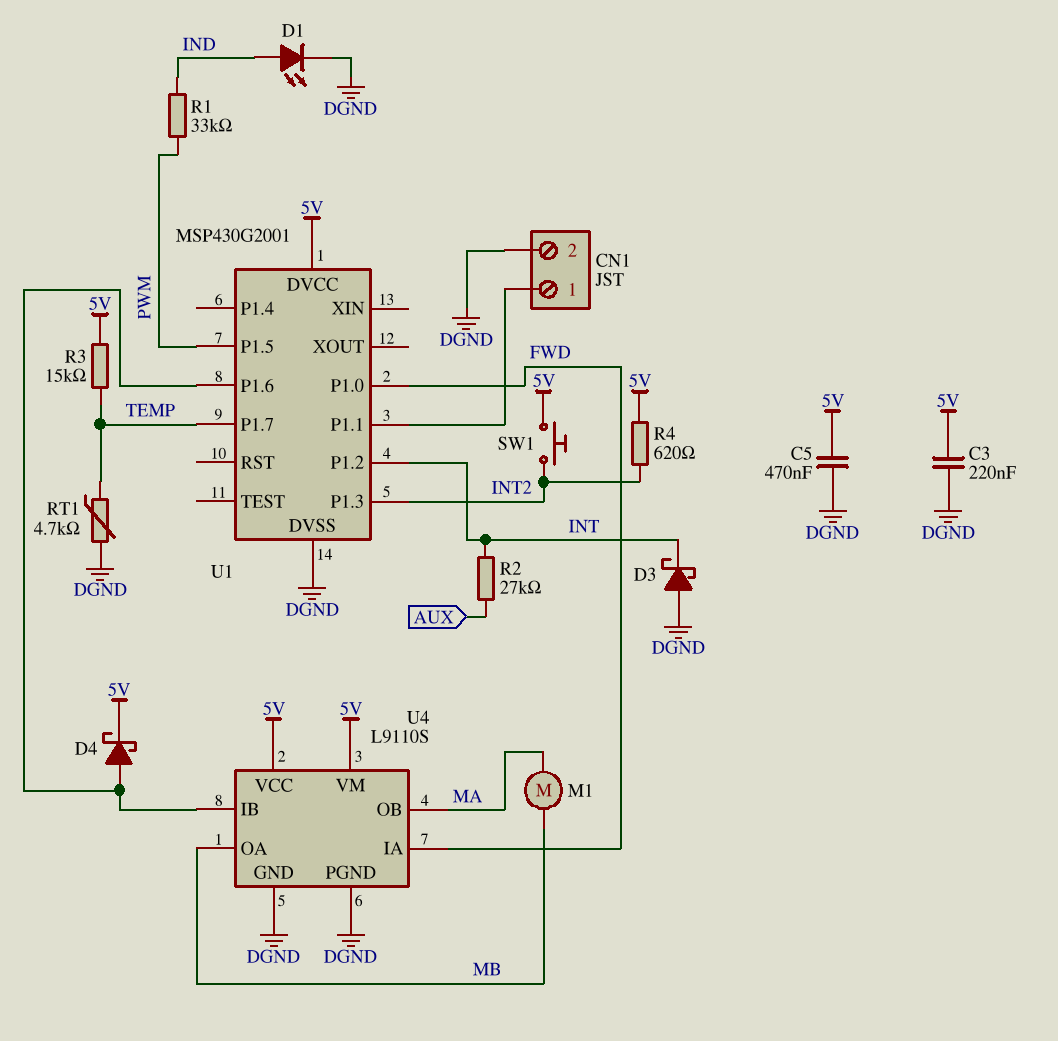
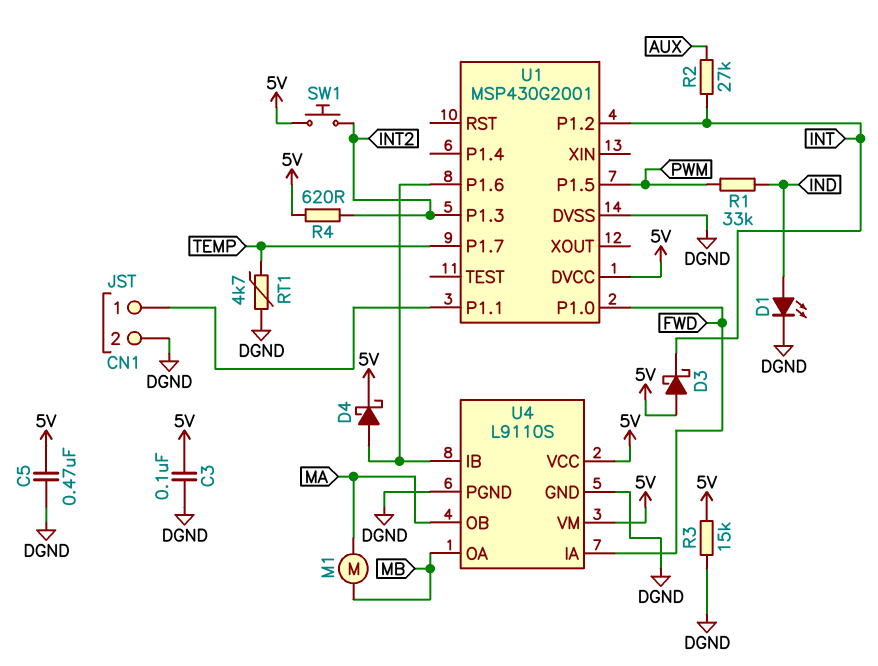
C3: 220nF (5V, DGND) -> 100nF (5V, DGND)
D3: schottky (A DGND, K INT) -> schottky (A 5V, K INT)
R3: 15k (5V, TEMP) -> 15k (5V, DGND)

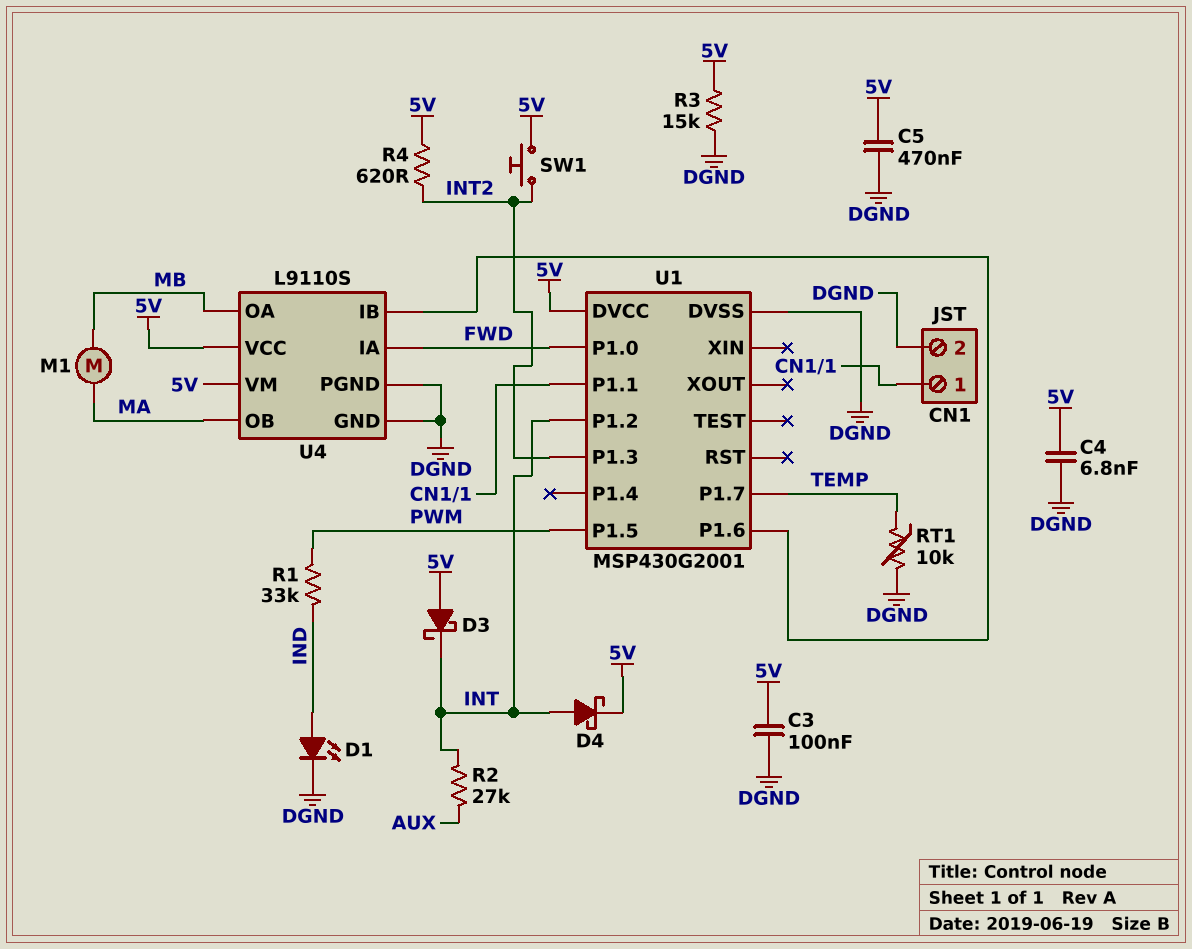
C4: none -> 6.8nF (5V, DGND)
D4: schottky (A U1/P1.6, K 5V) -> schottky (A INT, K 5V)
RT1: 4.7k (DGND, TEMP) -> 10k (DGND, TEMP)

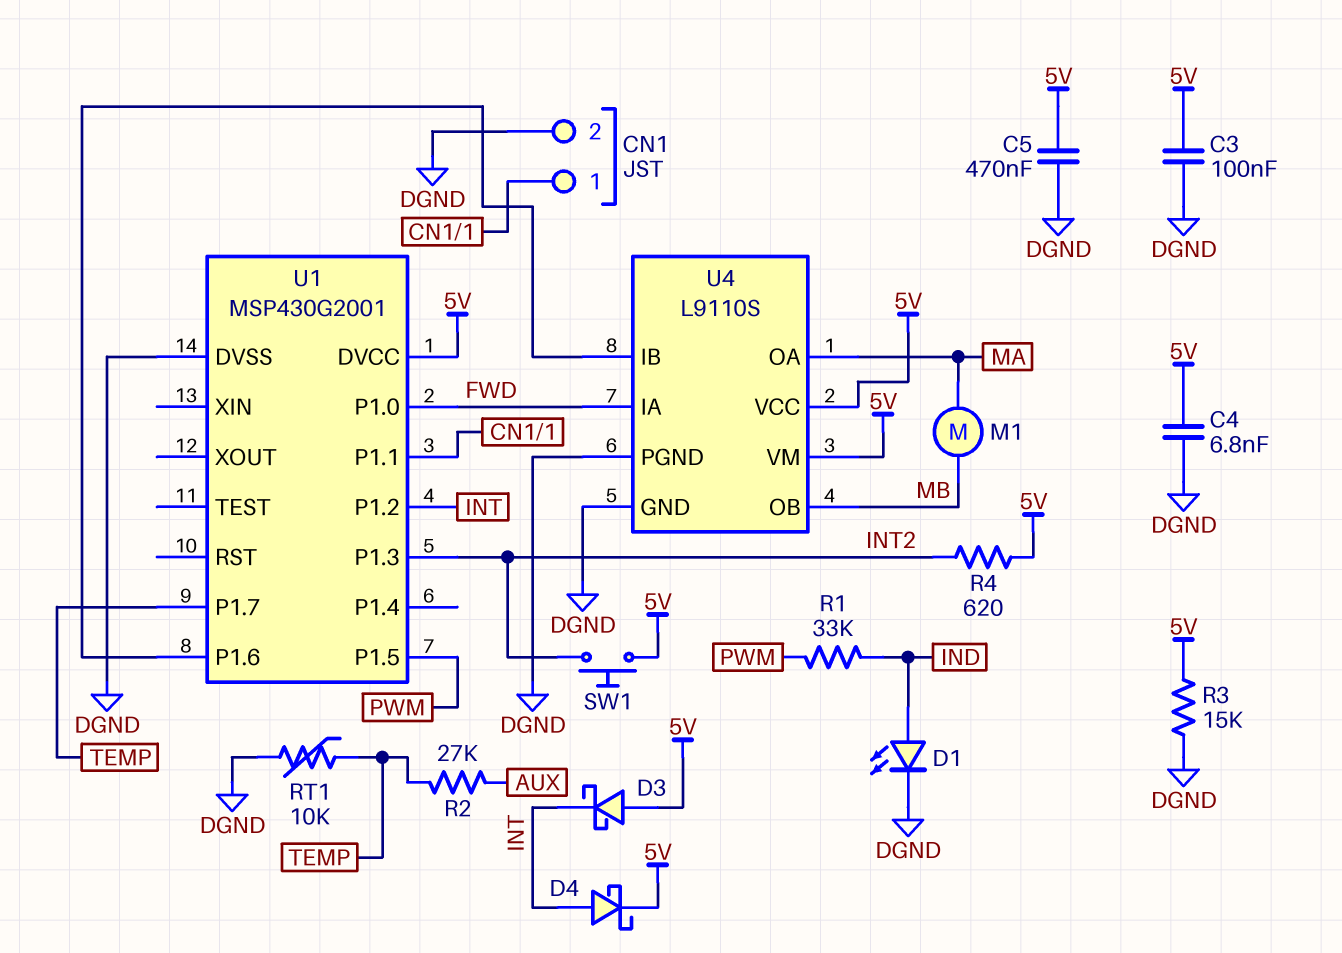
R2: 27k (AUX, INT) -> 27k (AUX, TEMP)
U4 pin OA: MB -> MA
U4 pin OB: MA -> MB

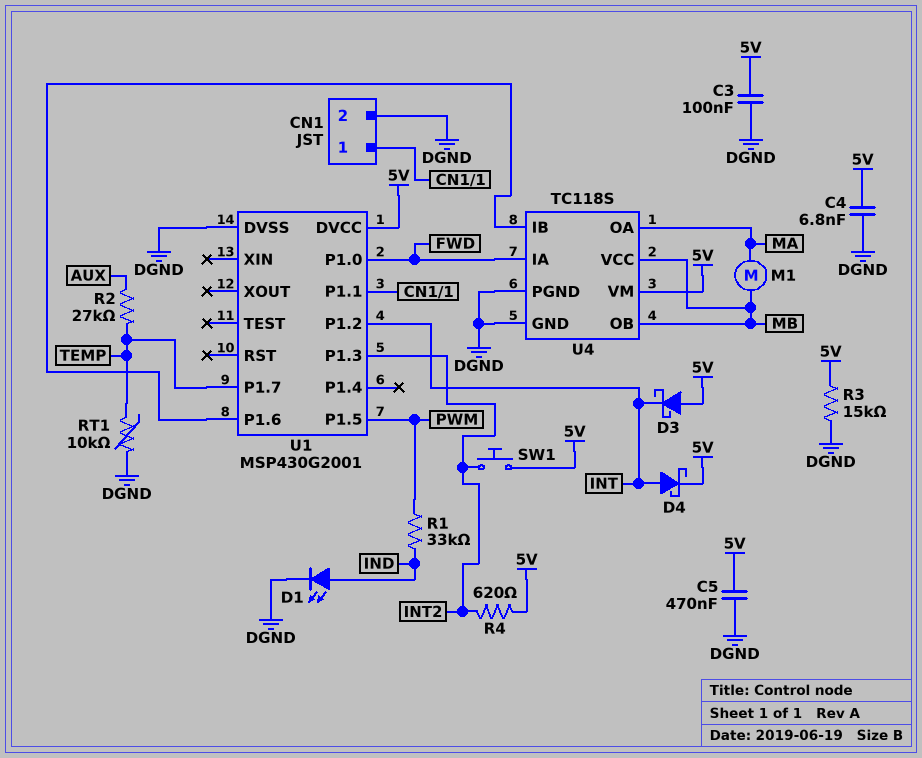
U4: L9110S -> TC118S
U4 pin VCC: 5V -> MB

